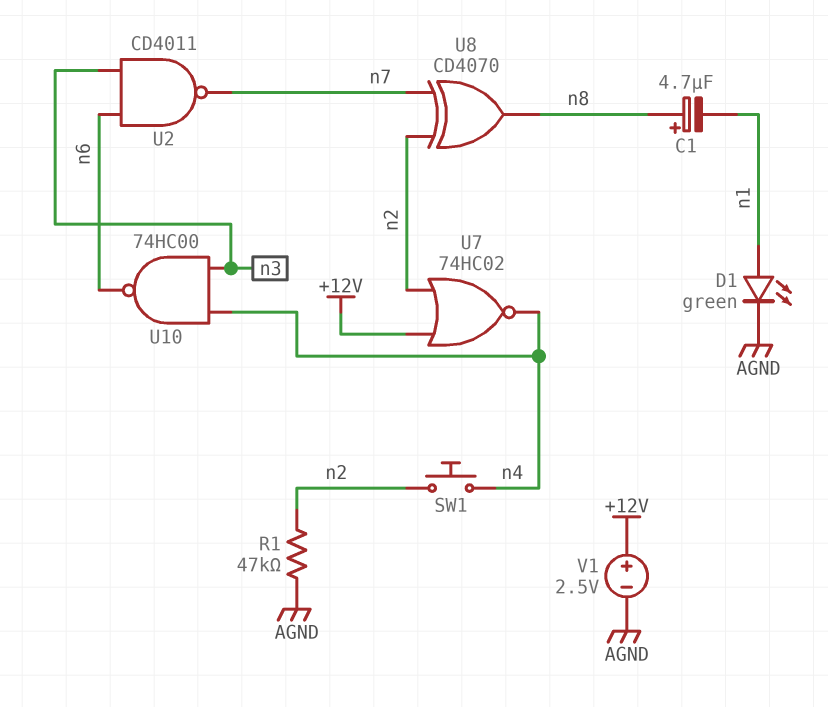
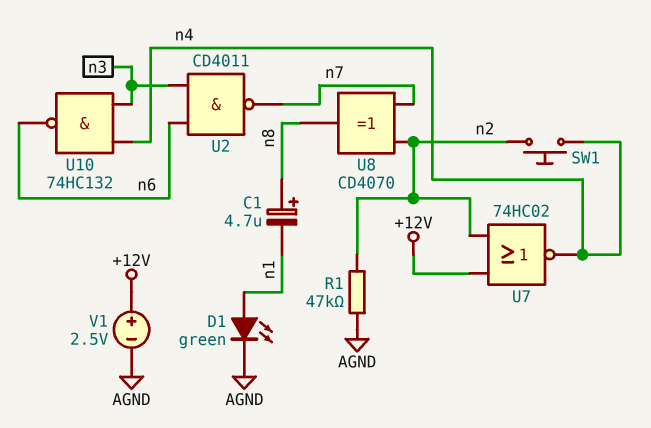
U10: NAND 74HC00 (in n3, in n4, out n6) -> NAND 74HC132 (in n3, in n4, out n6)

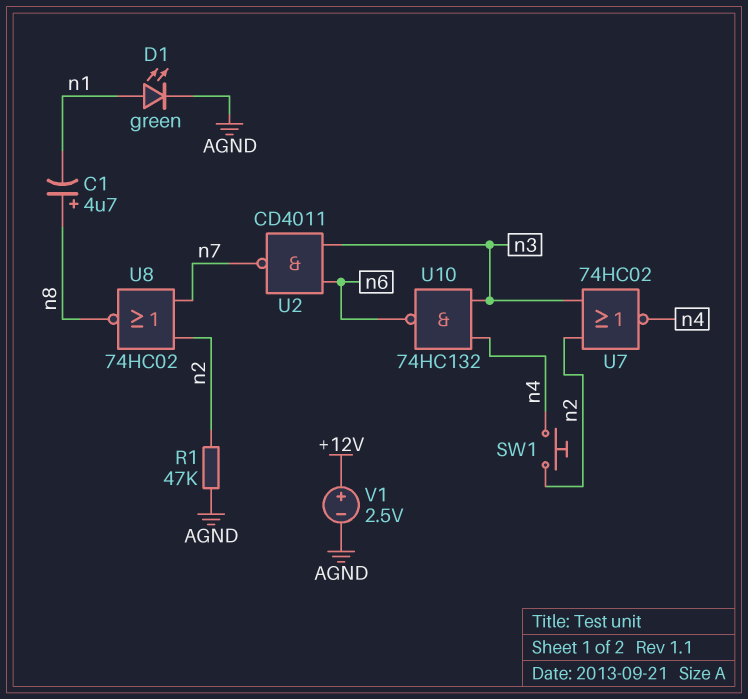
U7: NOR 74HC02 (in +12V, in n2, out n4) -> NOR 74HC02 (in n2, in n3, out n4)
U8: XOR CD4070 (in n2, in n7, out n8) -> NOR 74HC02 (in n2, in n7, out n8)

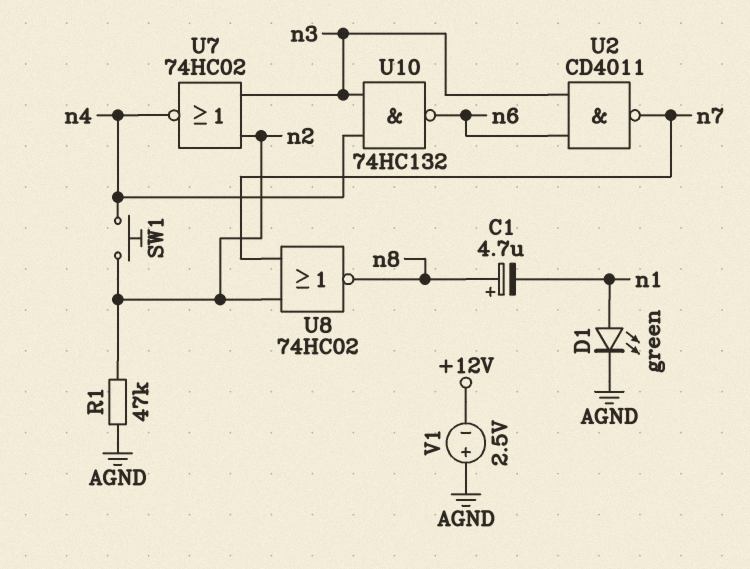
V1: 2.5V (plus +12V, minus AGND) -> 2.5V (plus AGND, minus +12V)

